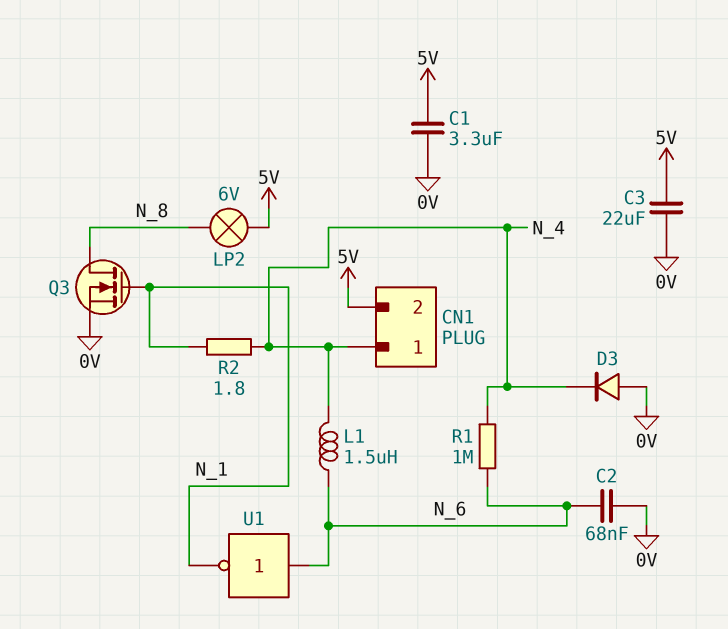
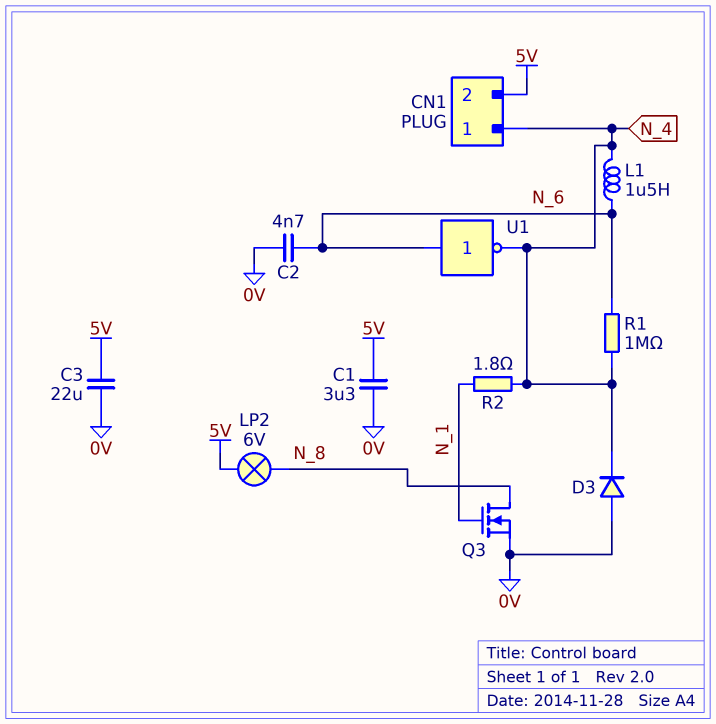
C2: 68nF (0V, N_6) -> 4.7nF (0V, N_6)
U1: NOT (in N_6, out N_1) -> NOT (in N_6, out N_4)

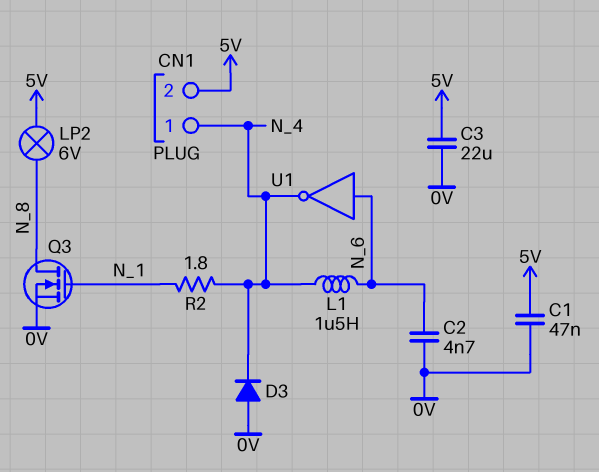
C1: 3.3uF (0V, 5V) -> 47nF (0V, 5V)
R1: 1M (N_4, N_6) -> none

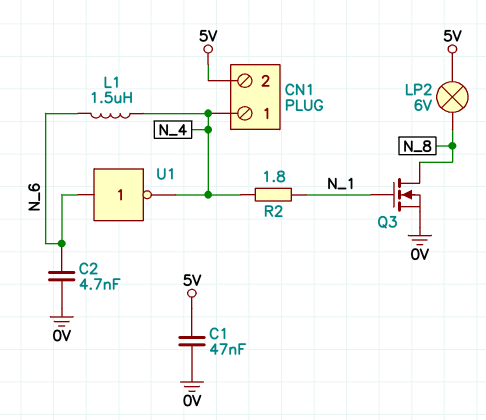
C3: 22uF (0V, 5V) -> none
D3: diode (A 0V, K N_4) -> none

